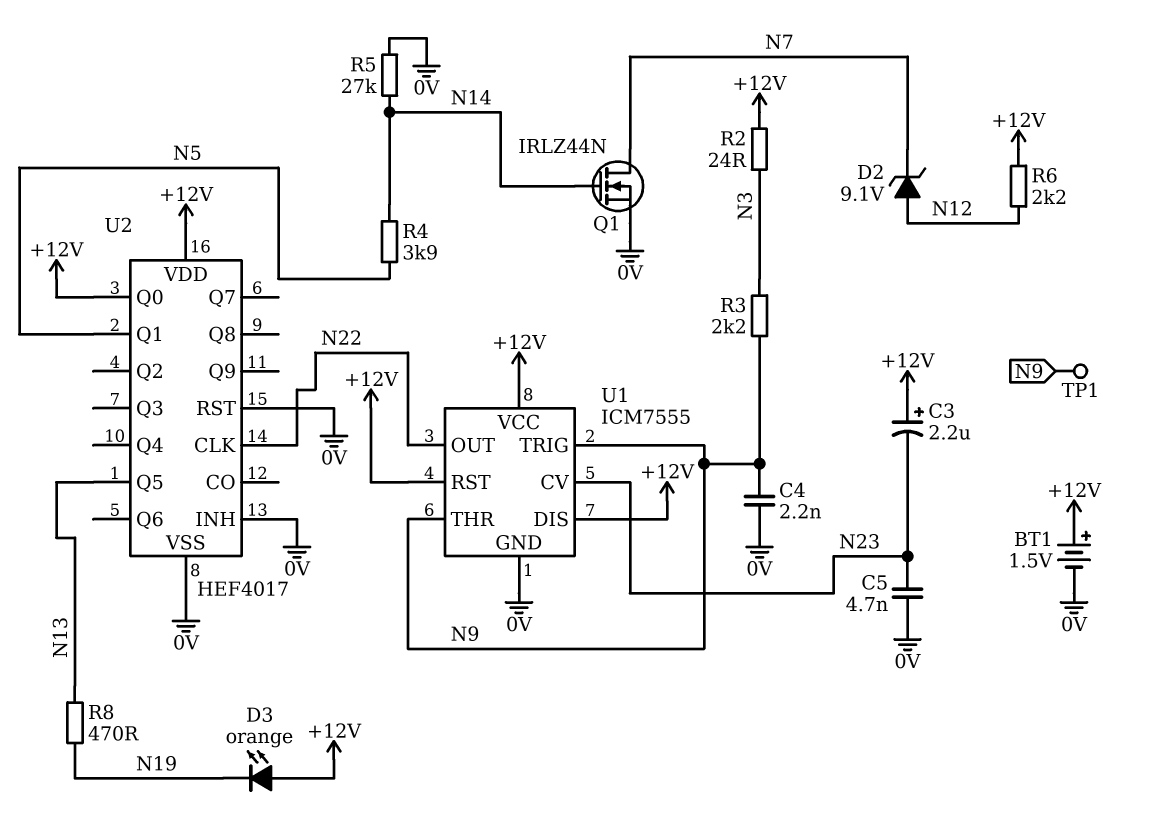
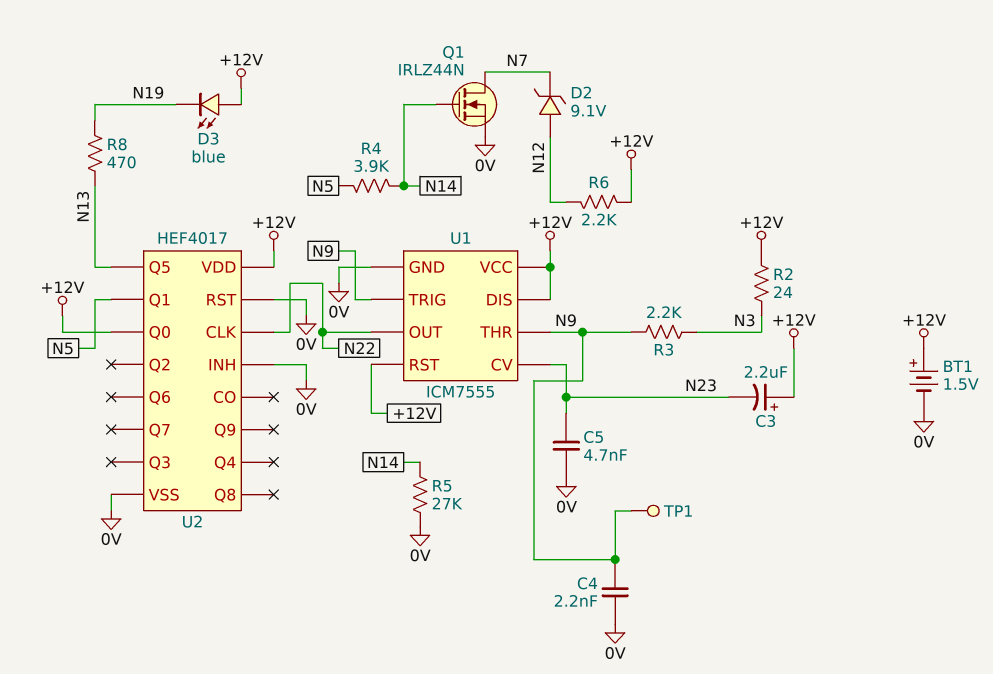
D3: LED orange (A +12V, K N19) -> LED blue (A +12V, K N19)

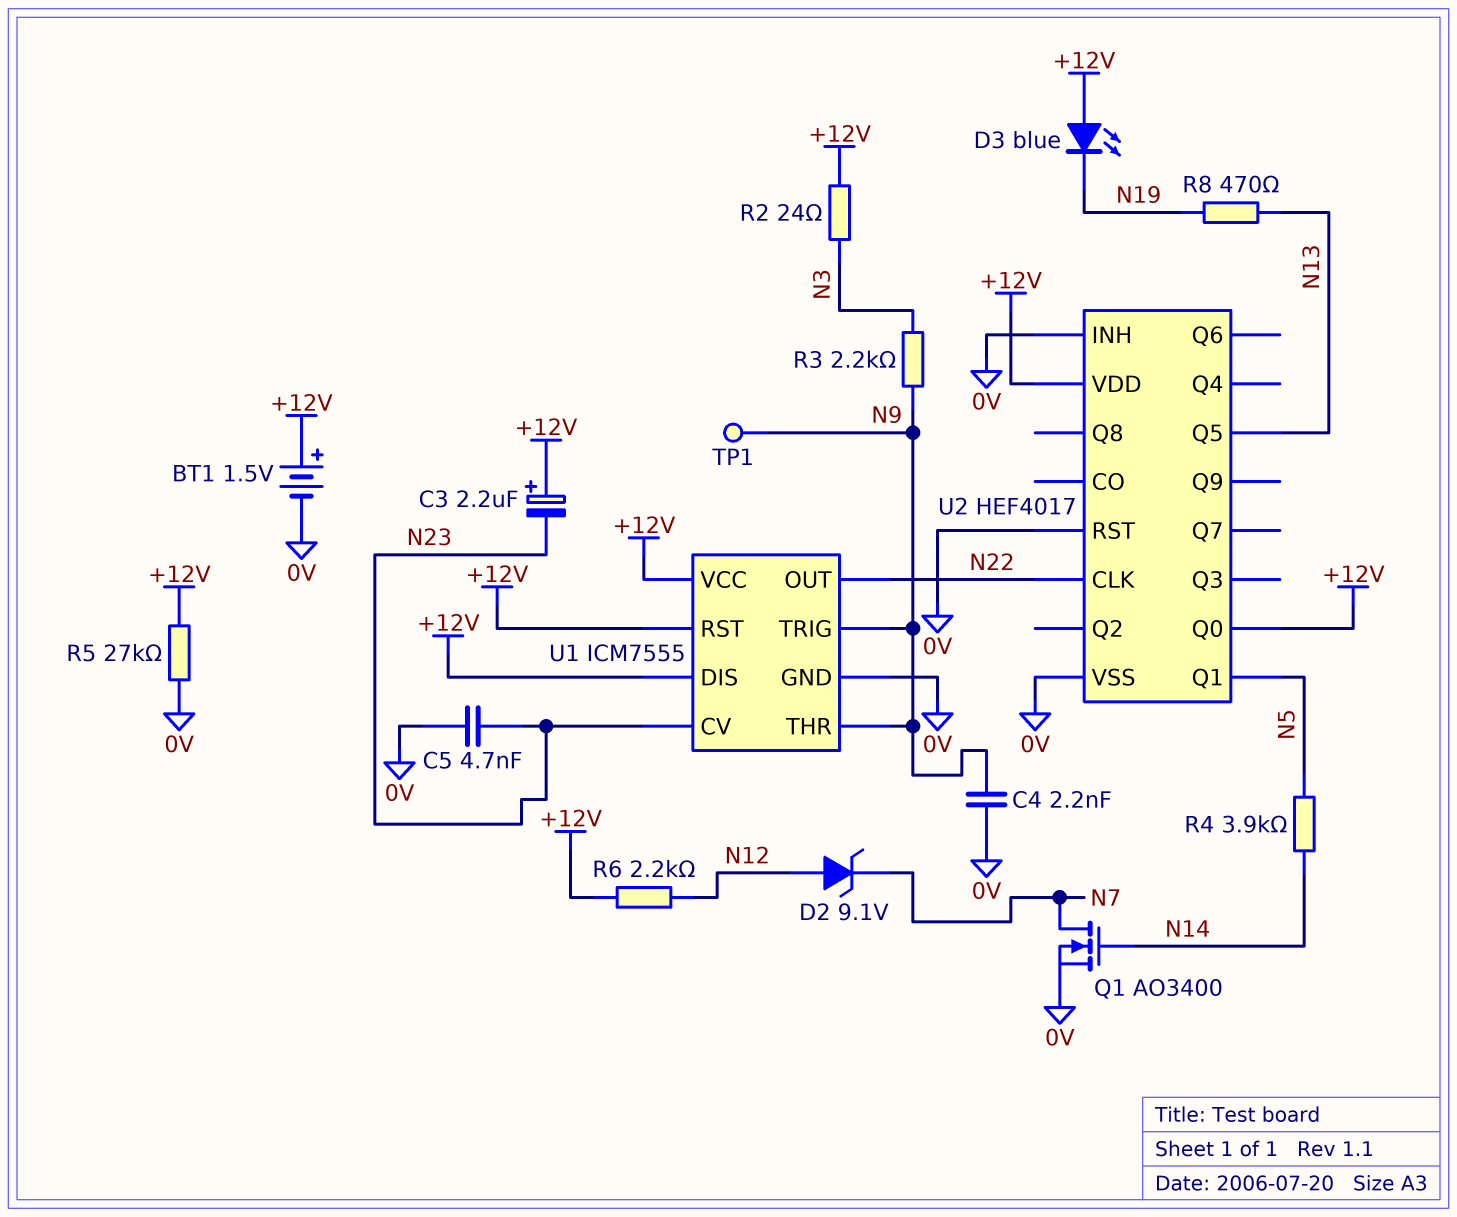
Q1: NMOS IRLZ44N (G N14, D N7, S 0V) -> NMOS AO3400 (G N14, D N7, S 0V)
R5: 27k (0V, N14) -> 27k (+12V, 0V)

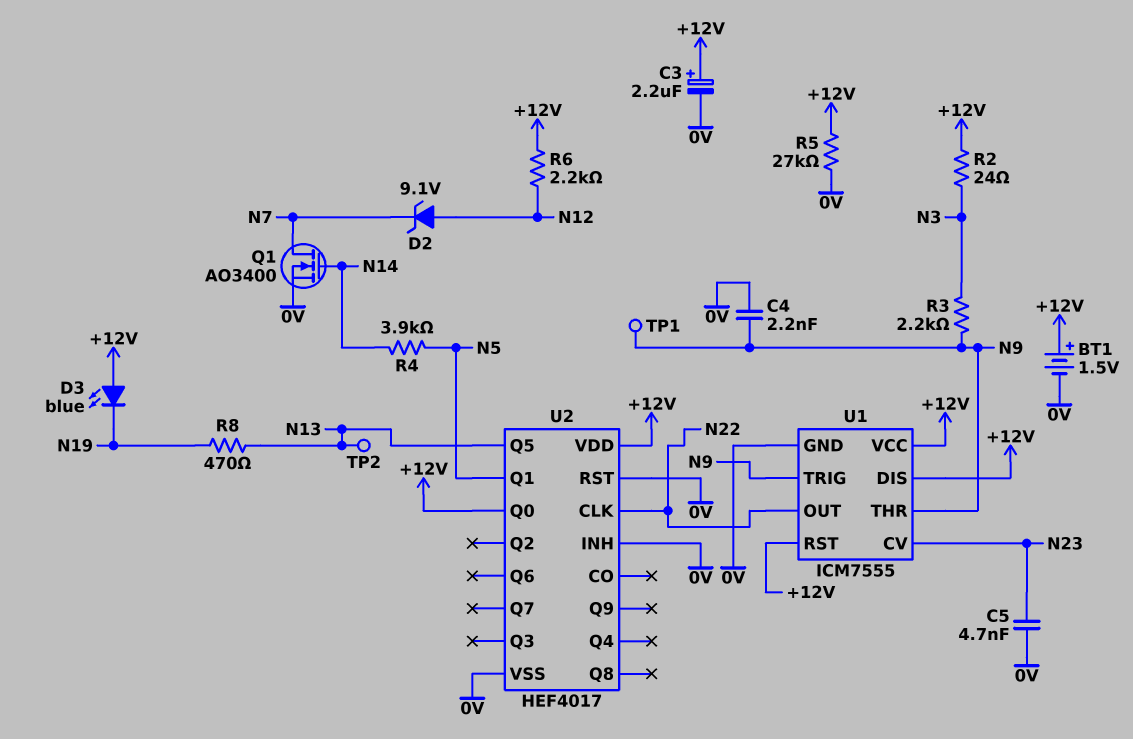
C3: 2.2uF (plus +12V, minus N23) -> 2.2uF (plus +12V, minus 0V)
TP2: none -> test point (N13)

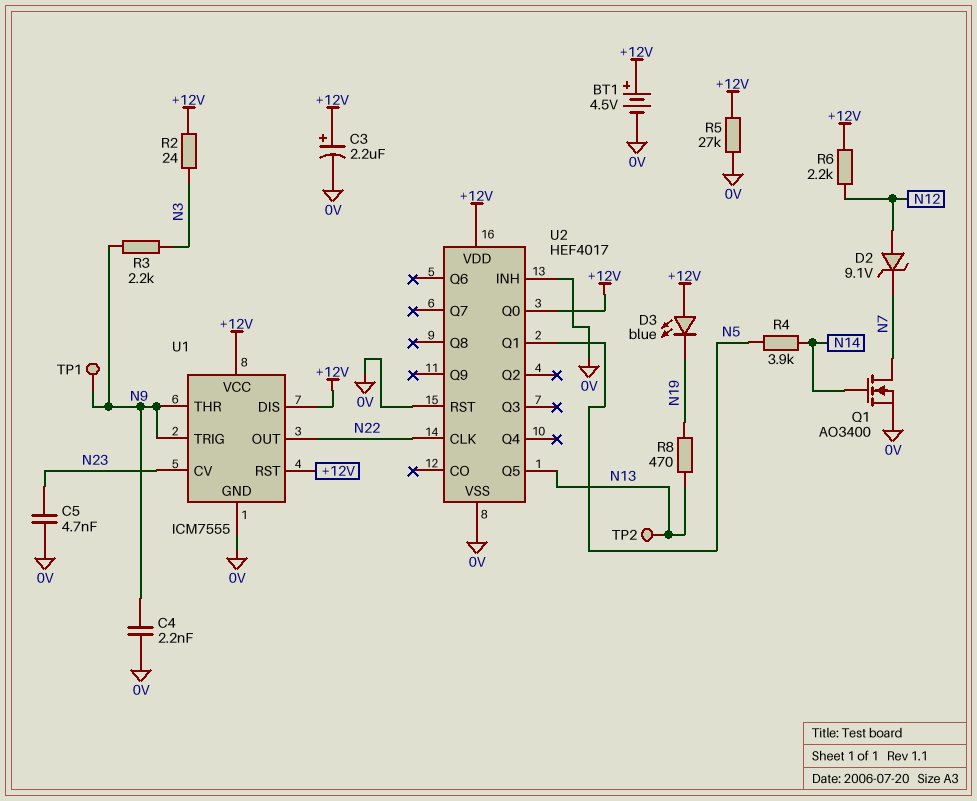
BT1: 1.5V (plus +12V, minus 0V) -> 4.5V (plus +12V, minus 0V)

